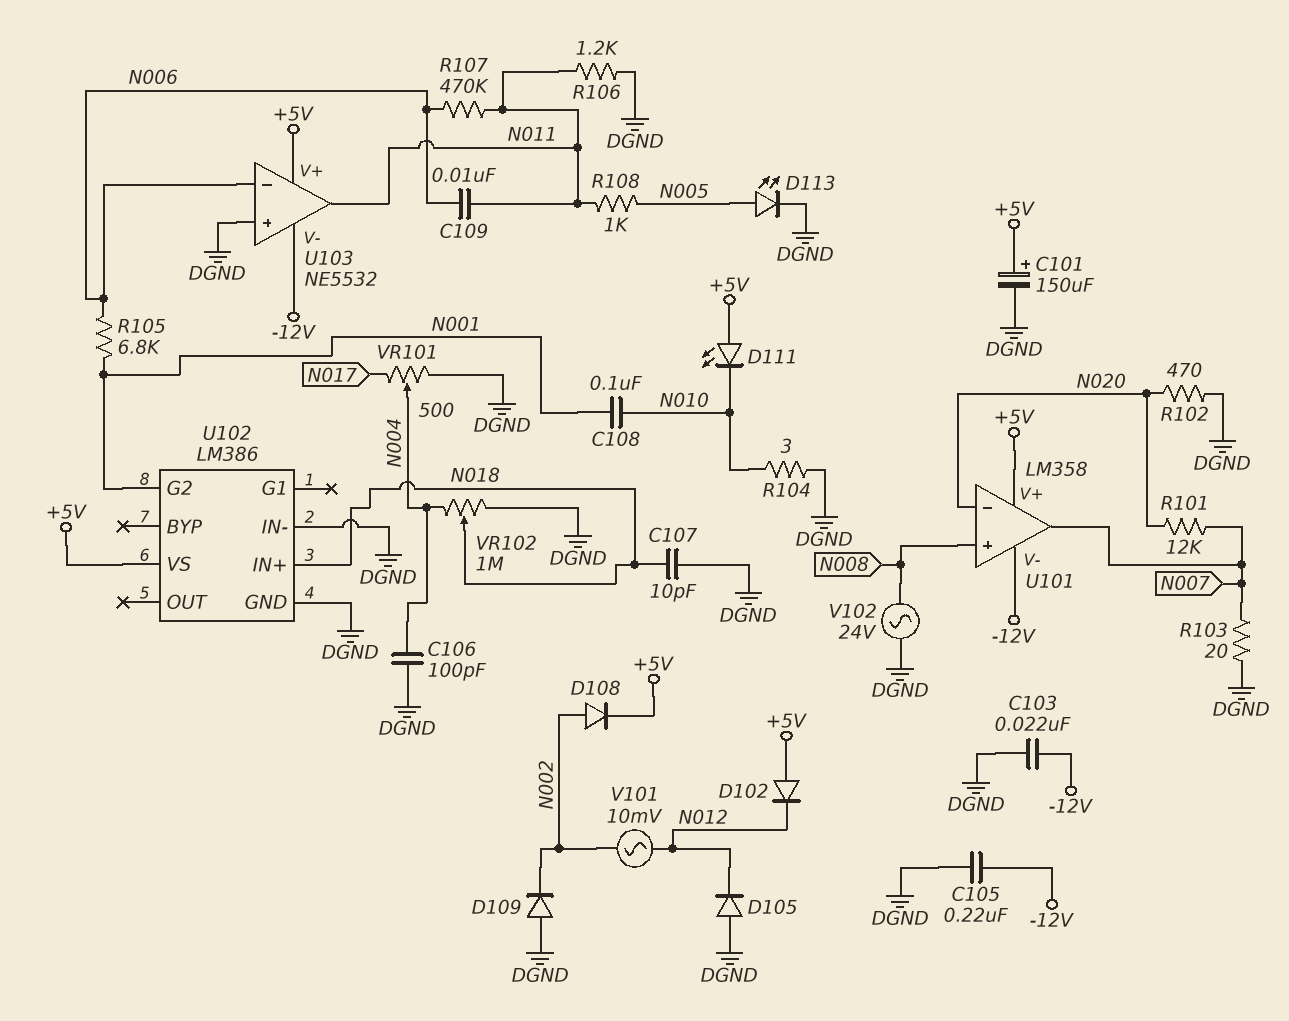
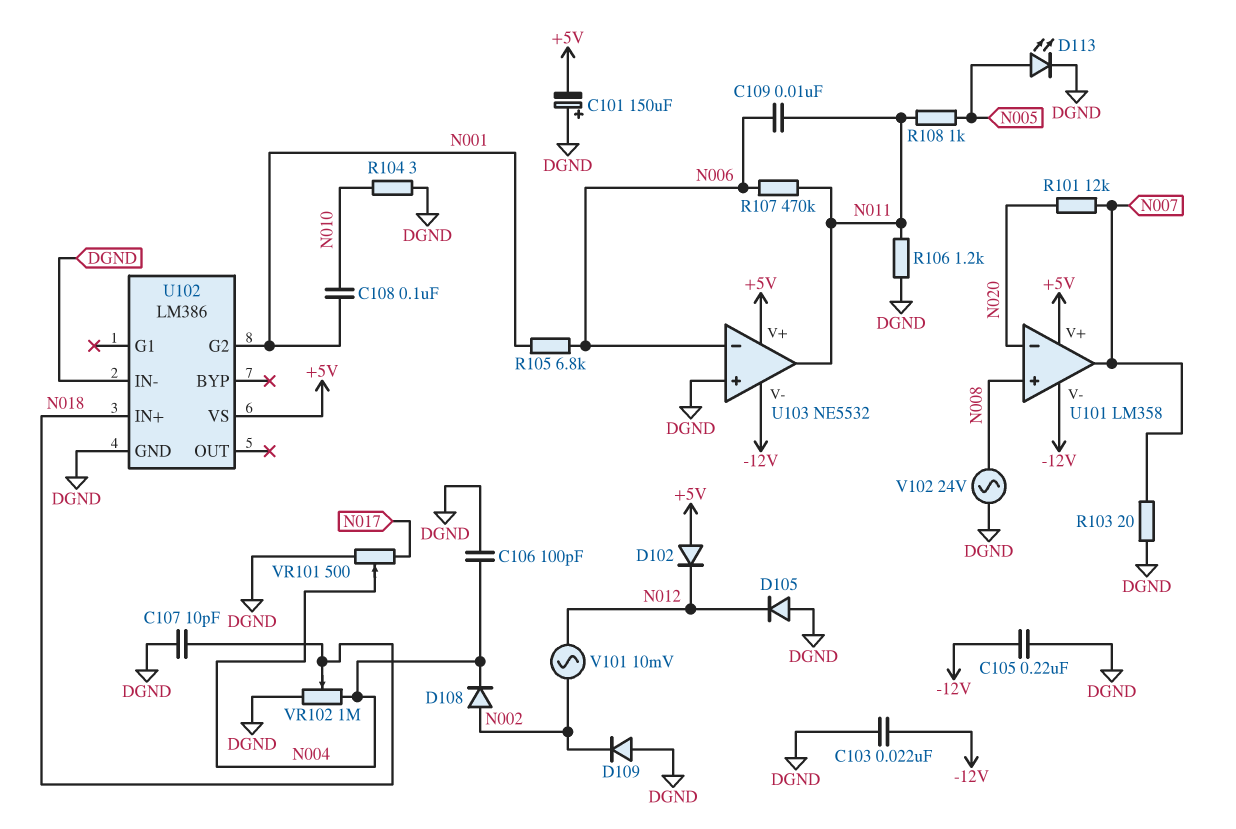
C101: 150uF (plus +5V, minus DGND) -> 150uF (plus DGND, minus +5V)
D108: diode (A N002, K +5V) -> diode (A N002, K N004)
D111: LED (A +5V, K N010) -> none
R102: 470 (DGND, N020) -> none

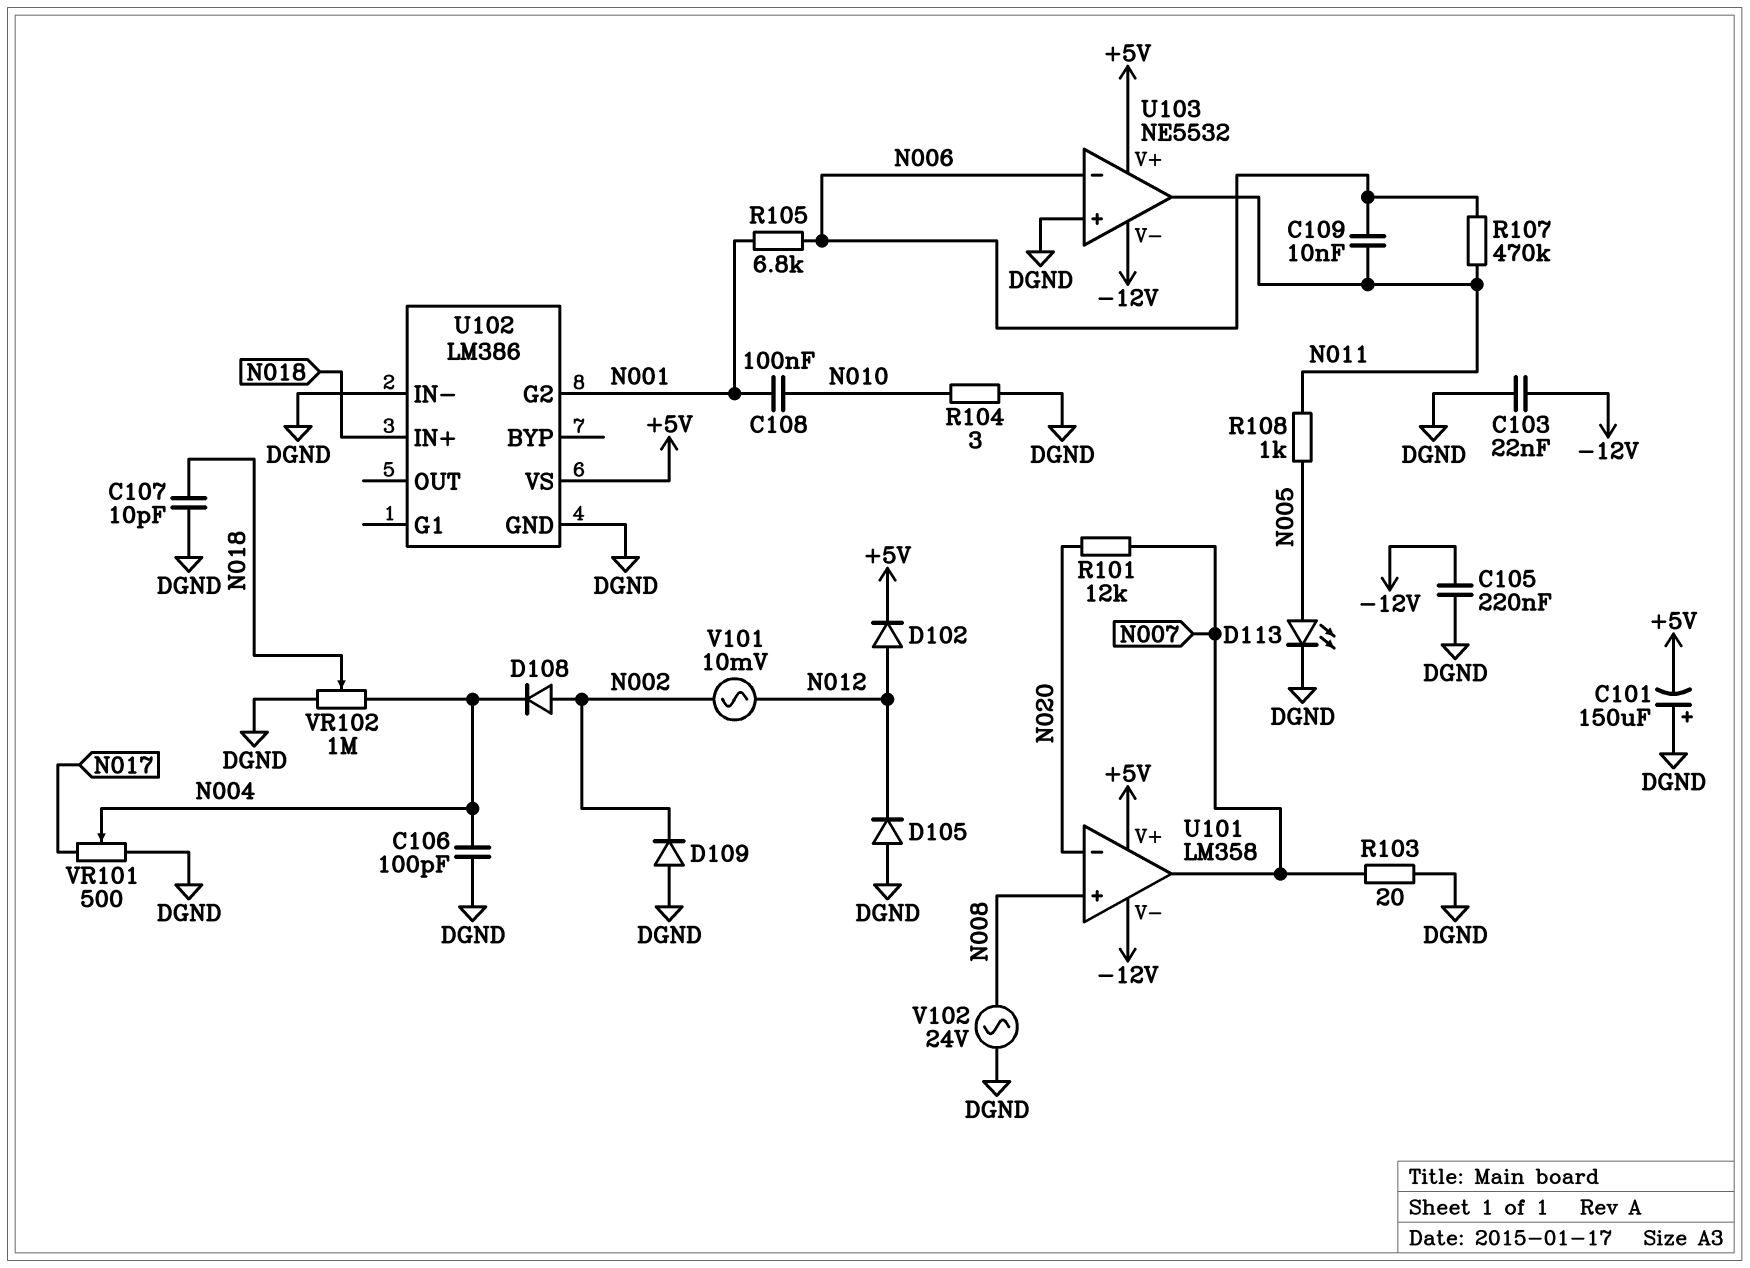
D102: diode (A +5V, K N012) -> diode (A N012, K +5V)
R106: 1.2k (DGND, N011) -> none

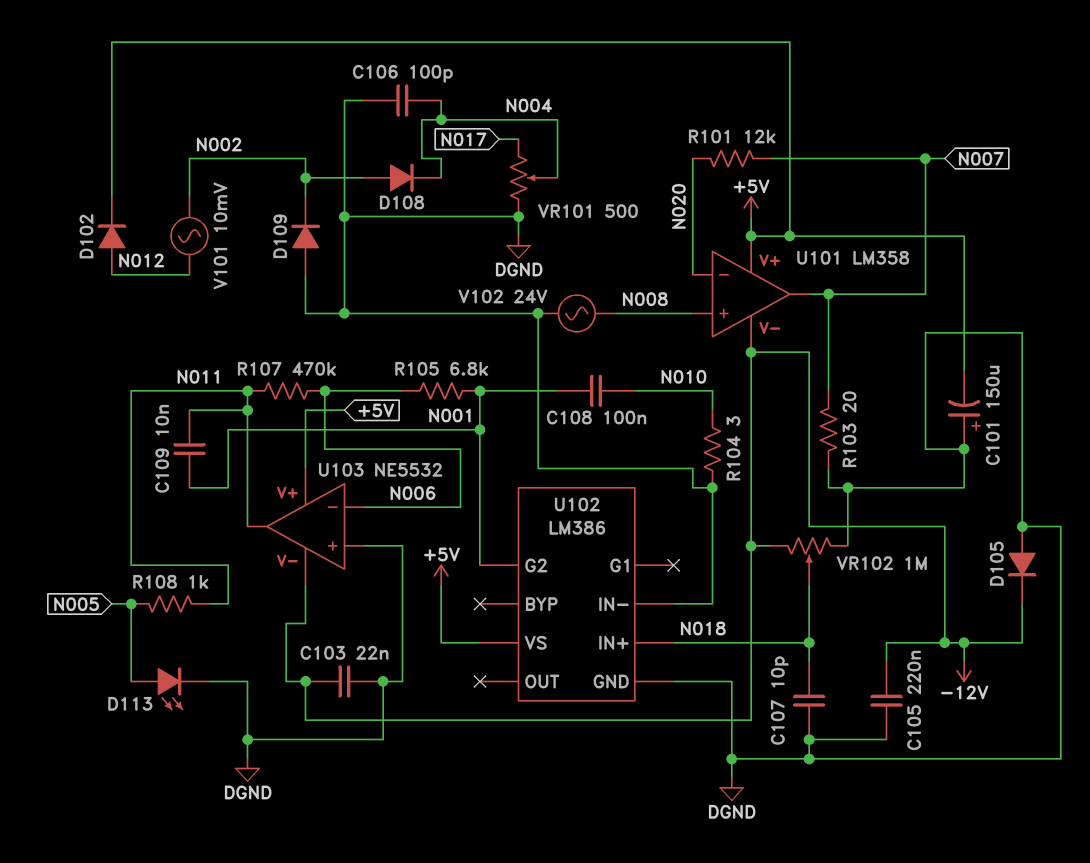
C109: 10nF (N006, N011) -> 10nF (N001, N011)
D105: diode (A DGND, K N012) -> diode (A DGND, K -12V)
VR102: 1M (DGND, N004, wiper N018) -> 1M (-12V, DGND, wiper N018)

